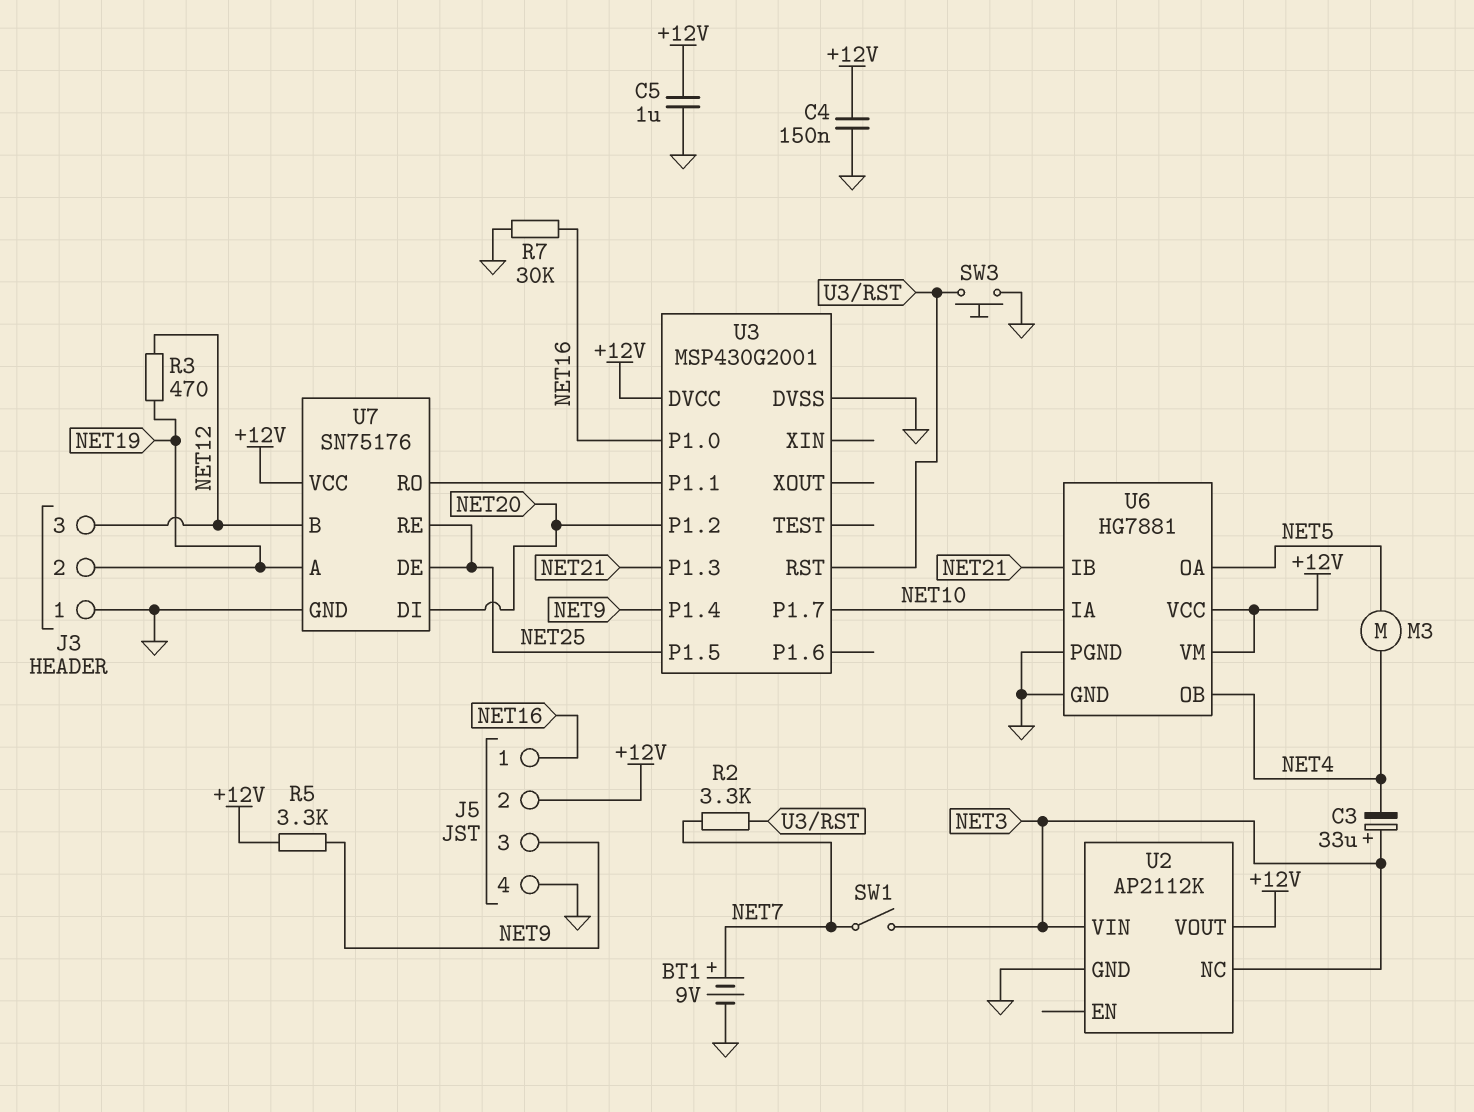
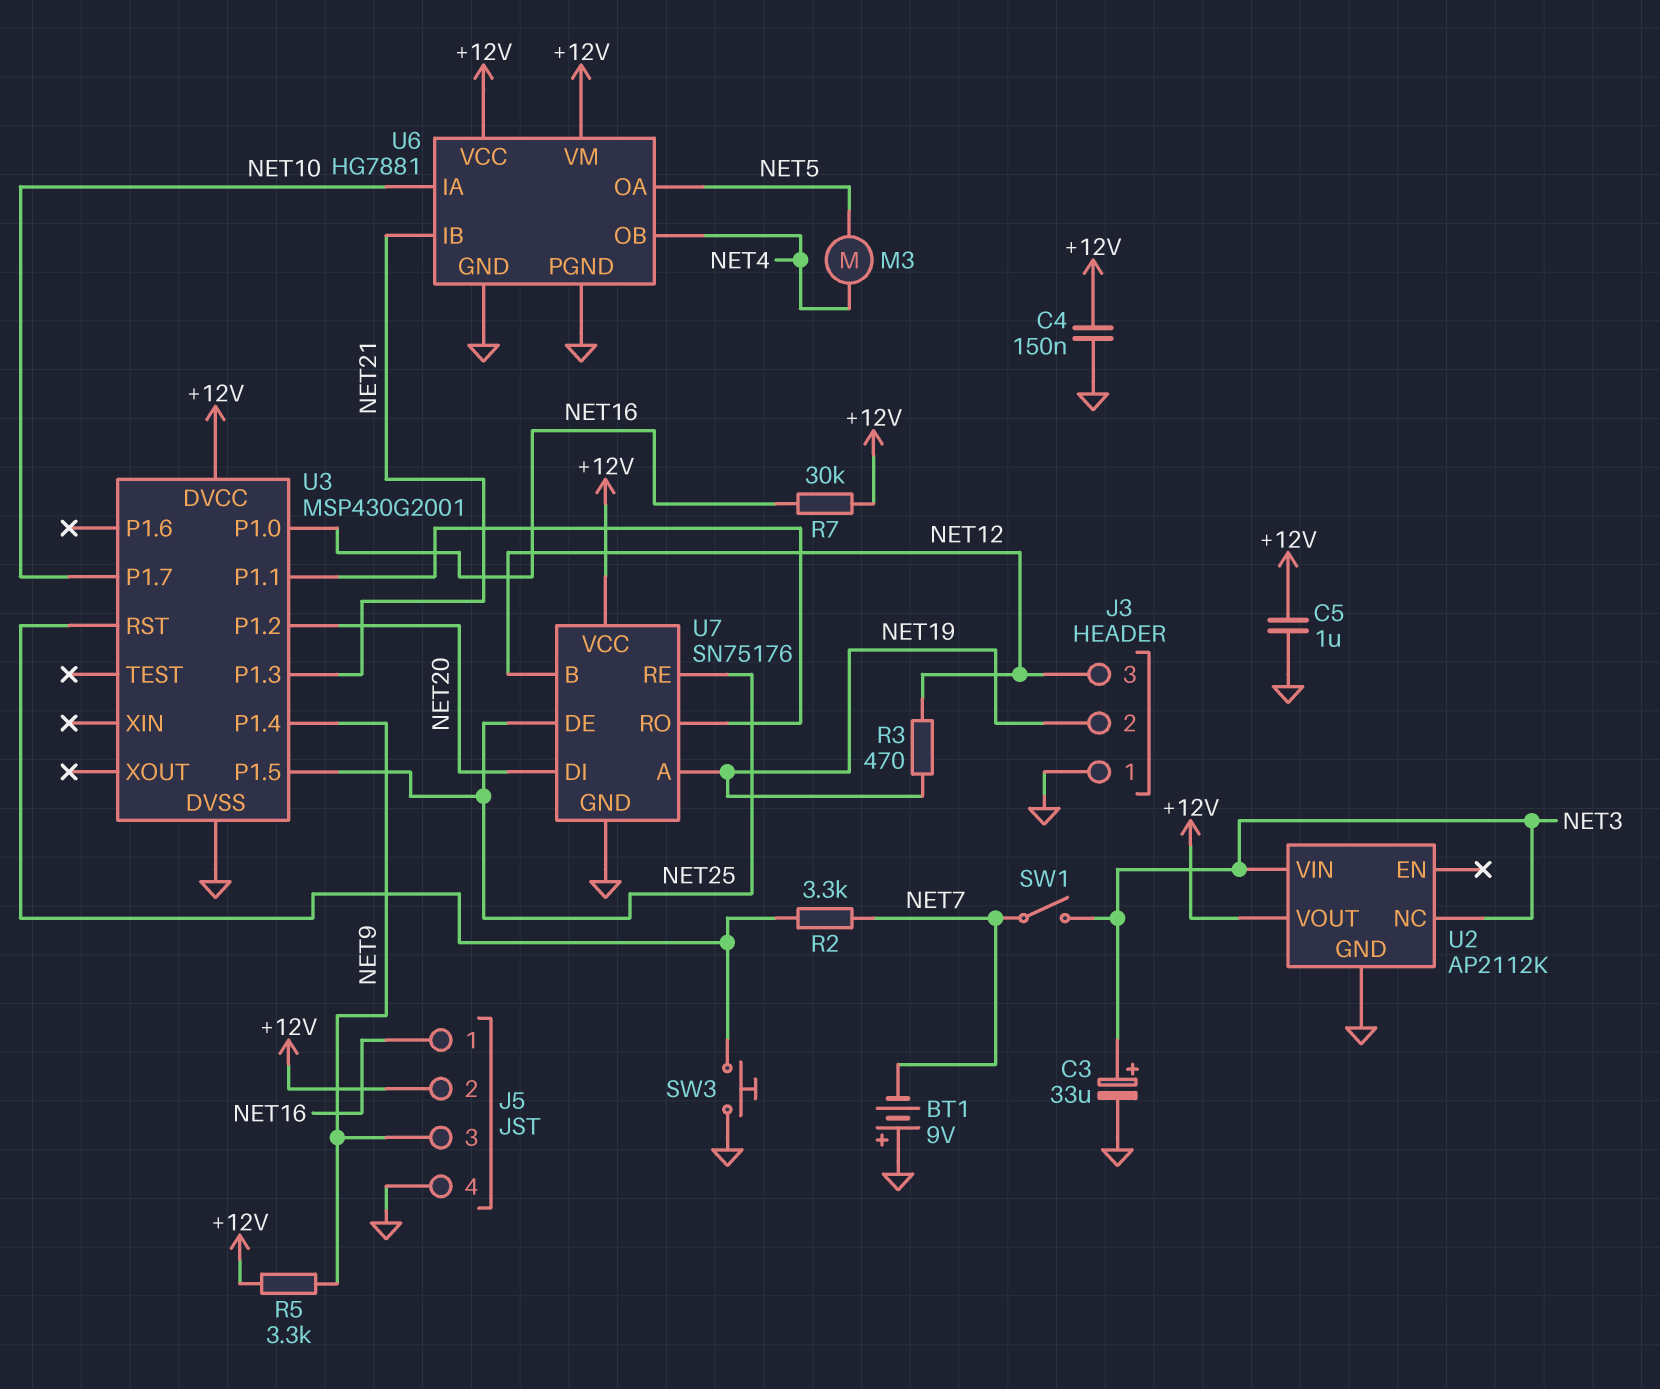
BT1: 9V (plus NET7, minus GND) -> 9V (plus GND, minus NET7)
C3: 33uF (plus NET3, minus NET4) -> 33uF (plus NET3, minus GND)
R7: 30k (GND, NET16) -> 30k (+12V, NET16)

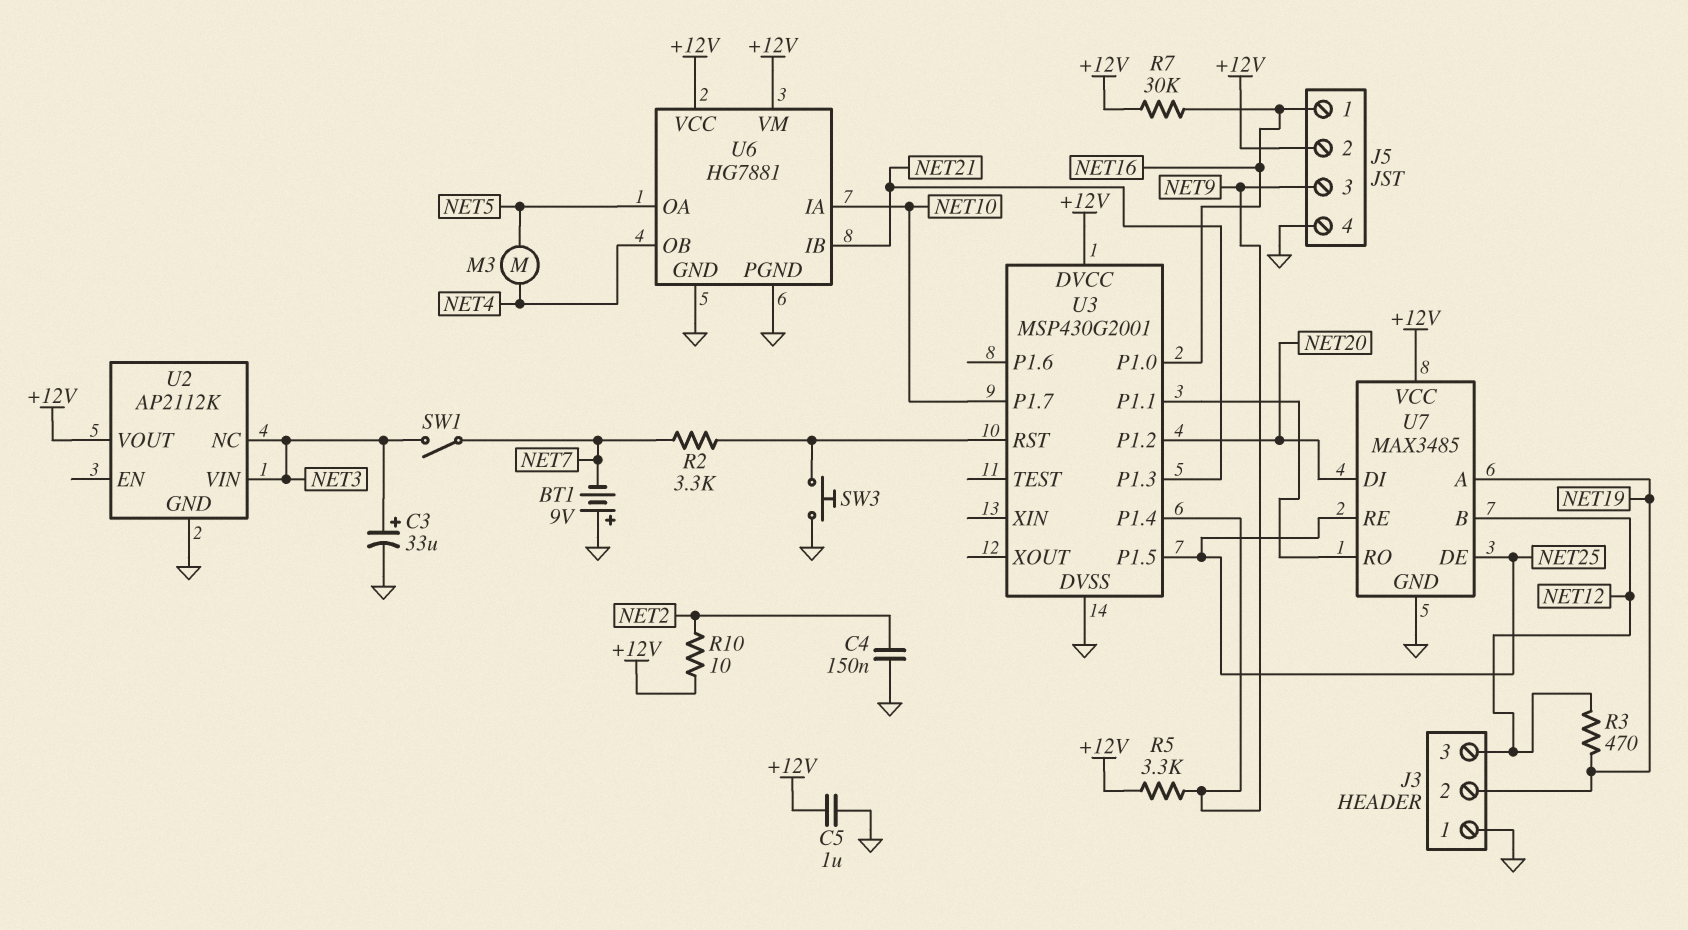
C4: 150nF (+12V, GND) -> 150nF (GND, NET2)
R10: none -> 10 (+12V, NET2)
U7: SN75176 -> MAX3485

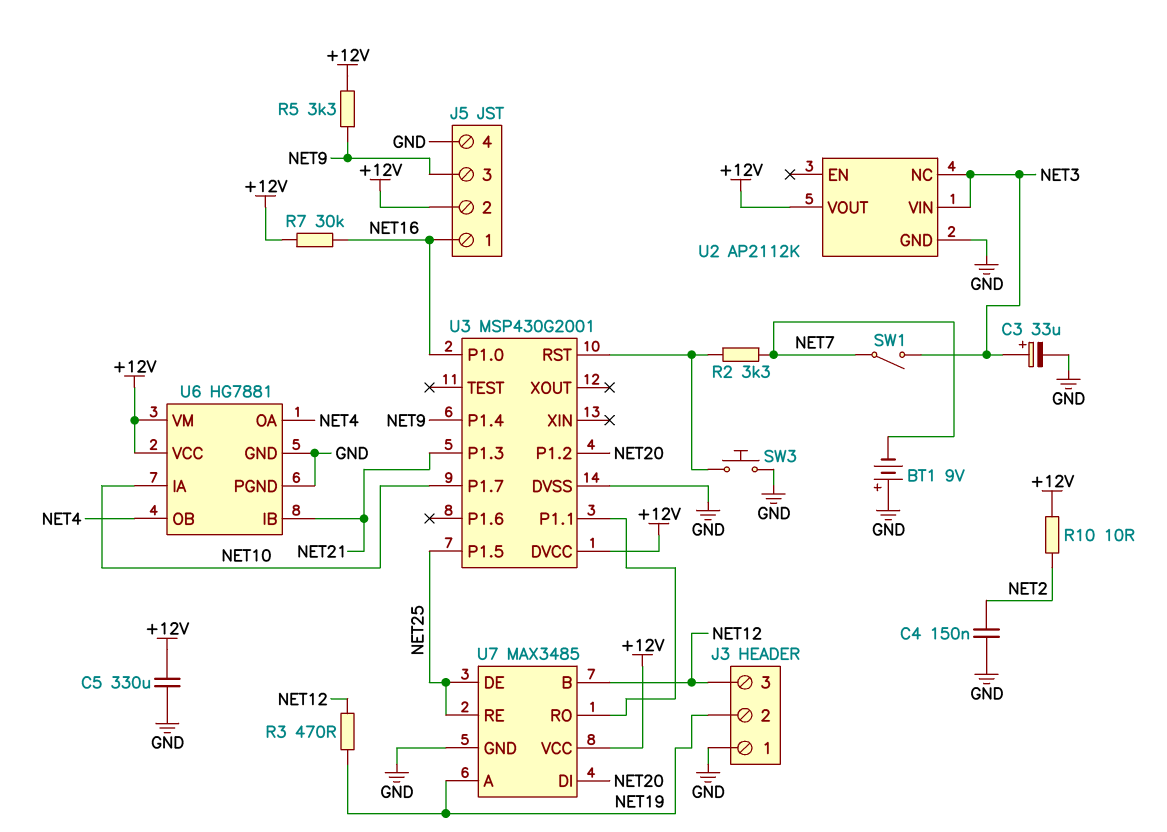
C5: 1uF (+12V, GND) -> 330uF (+12V, GND)
M3: motor (NET4, NET5) -> none
U6 pin OA: NET5 -> NET4

